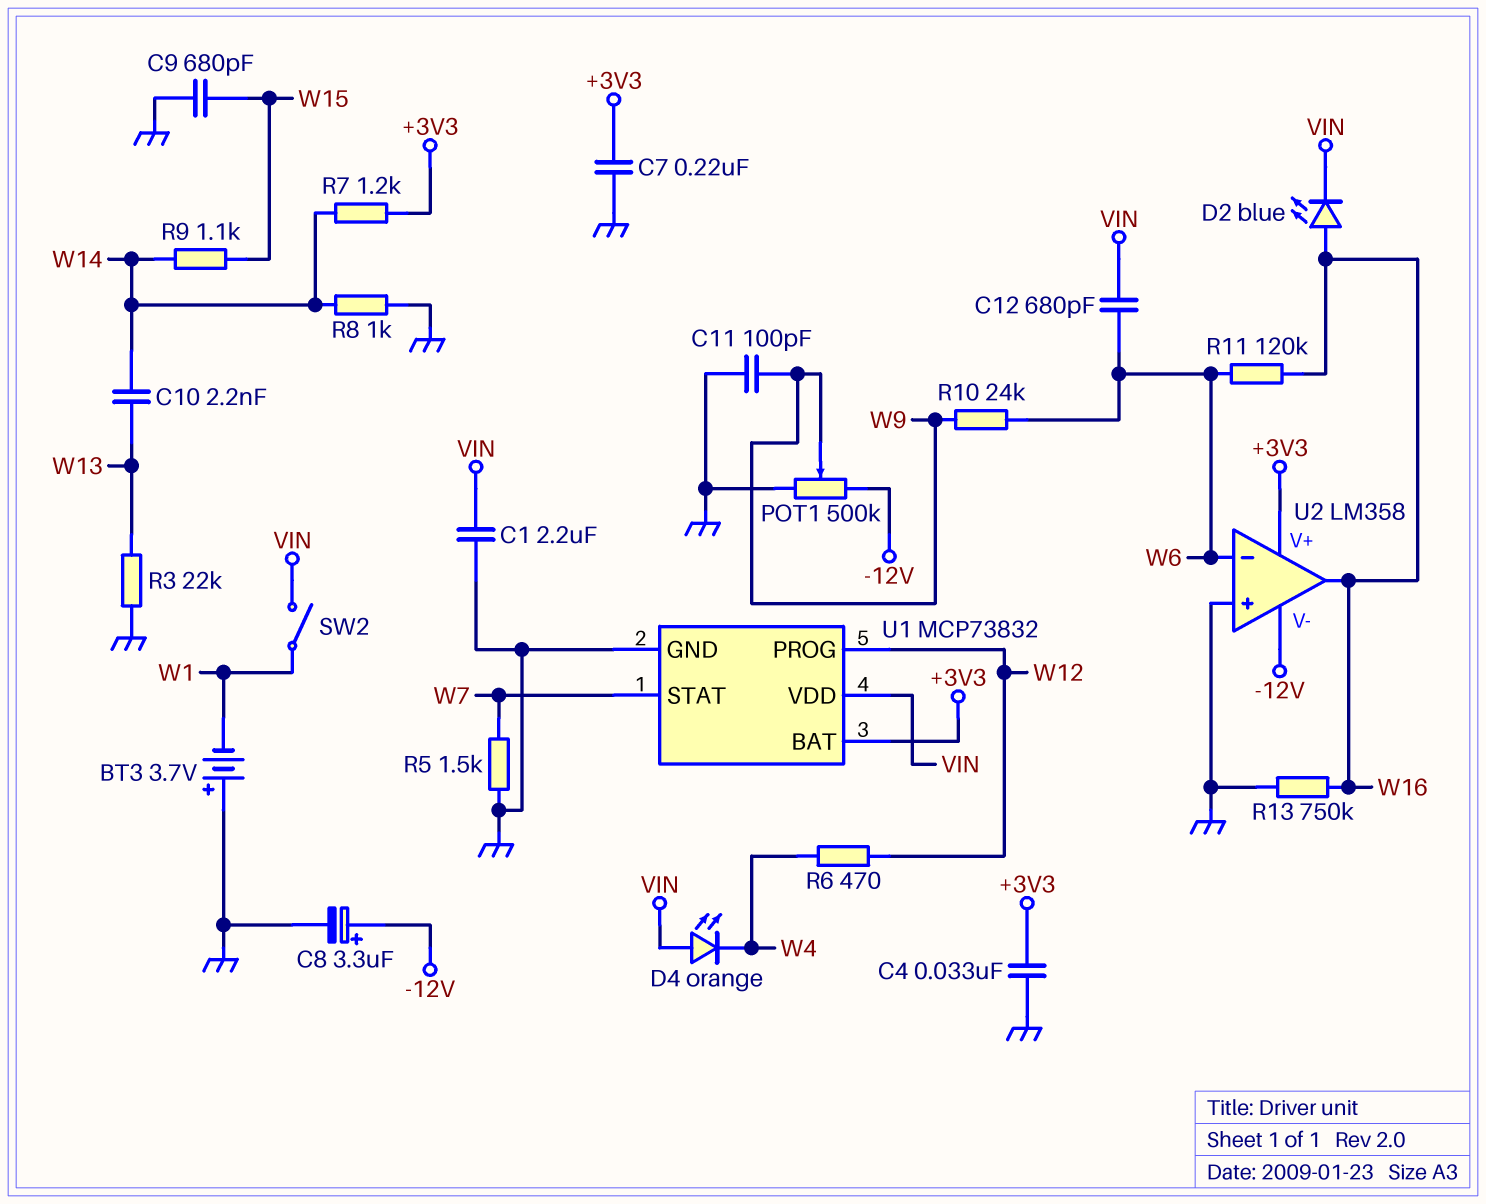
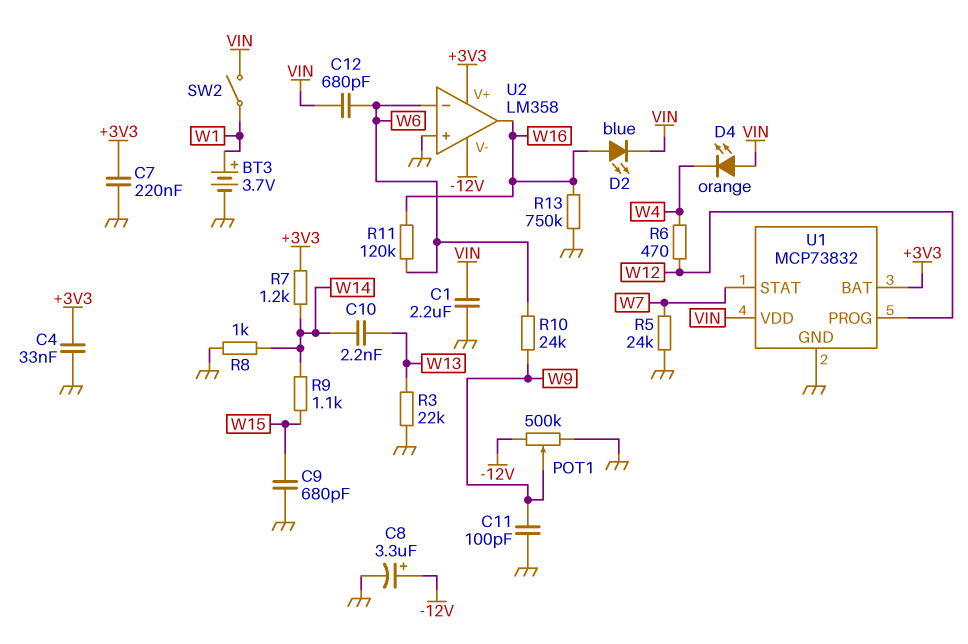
BT3: 3.7V (plus GND, minus W1) -> 3.7V (plus W1, minus GND)
R5: 1.5k (GND, W7) -> 24k (GND, W7)

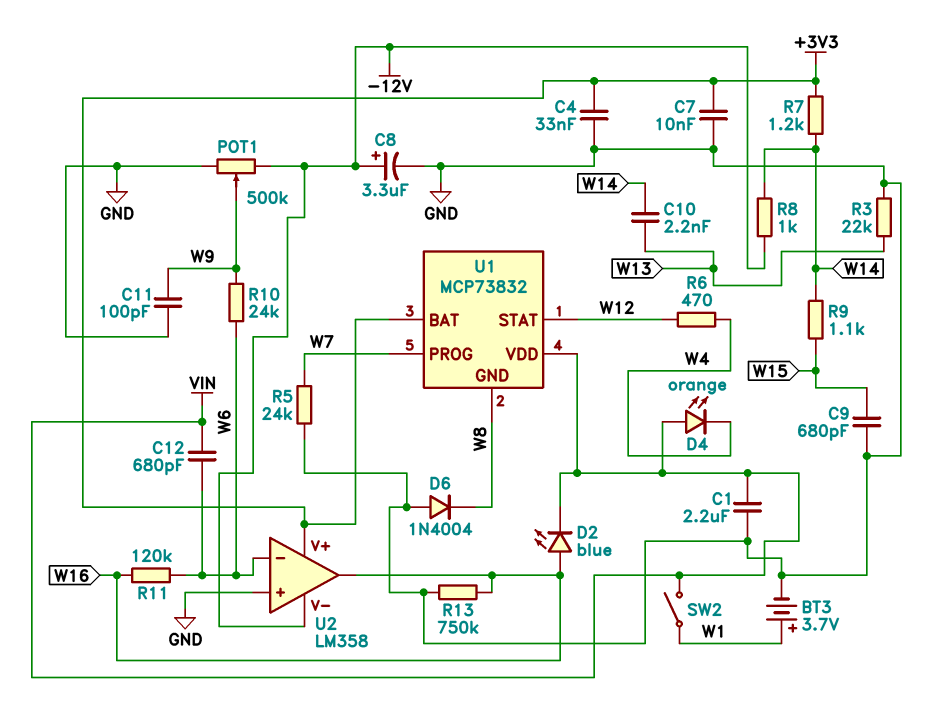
C7: 220nF (+3V3, GND) -> 10nF (+3V3, GND)
D6: none -> diode 1N4004 (A GND, K W8)
R8: 1k (GND, W14) -> 1k (-12V, W14)
U1 pin GND: GND -> W8
U1 pin PROG: W12 -> W7
U1 pin STAT: W7 -> W12

